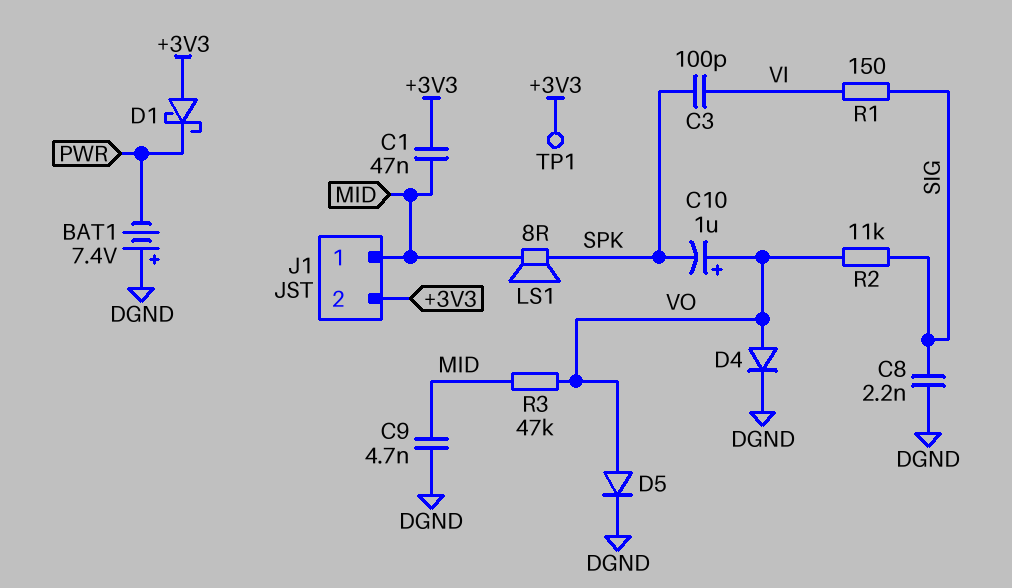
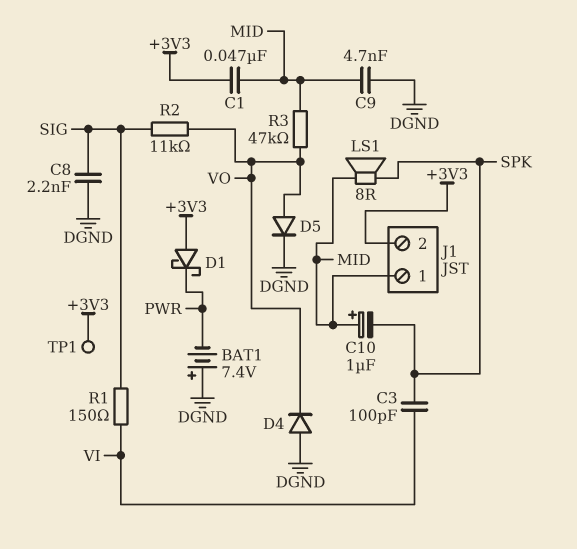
C10: 1uF (plus VO, minus SPK) -> 1uF (plus MID, minus SPK)
D4: diode (A VO, K DGND) -> diode (A DGND, K VO)

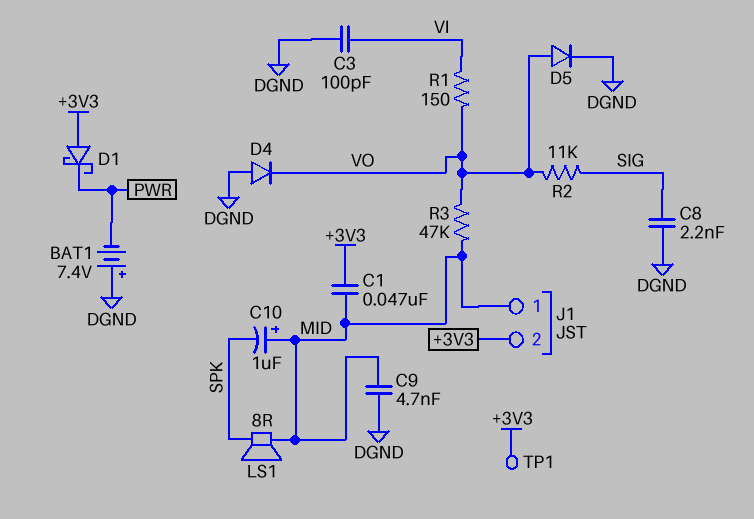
C3: 100pF (SPK, VI) -> 100pF (DGND, VI)
R1: 150 (SIG, VI) -> 150 (VI, VO)

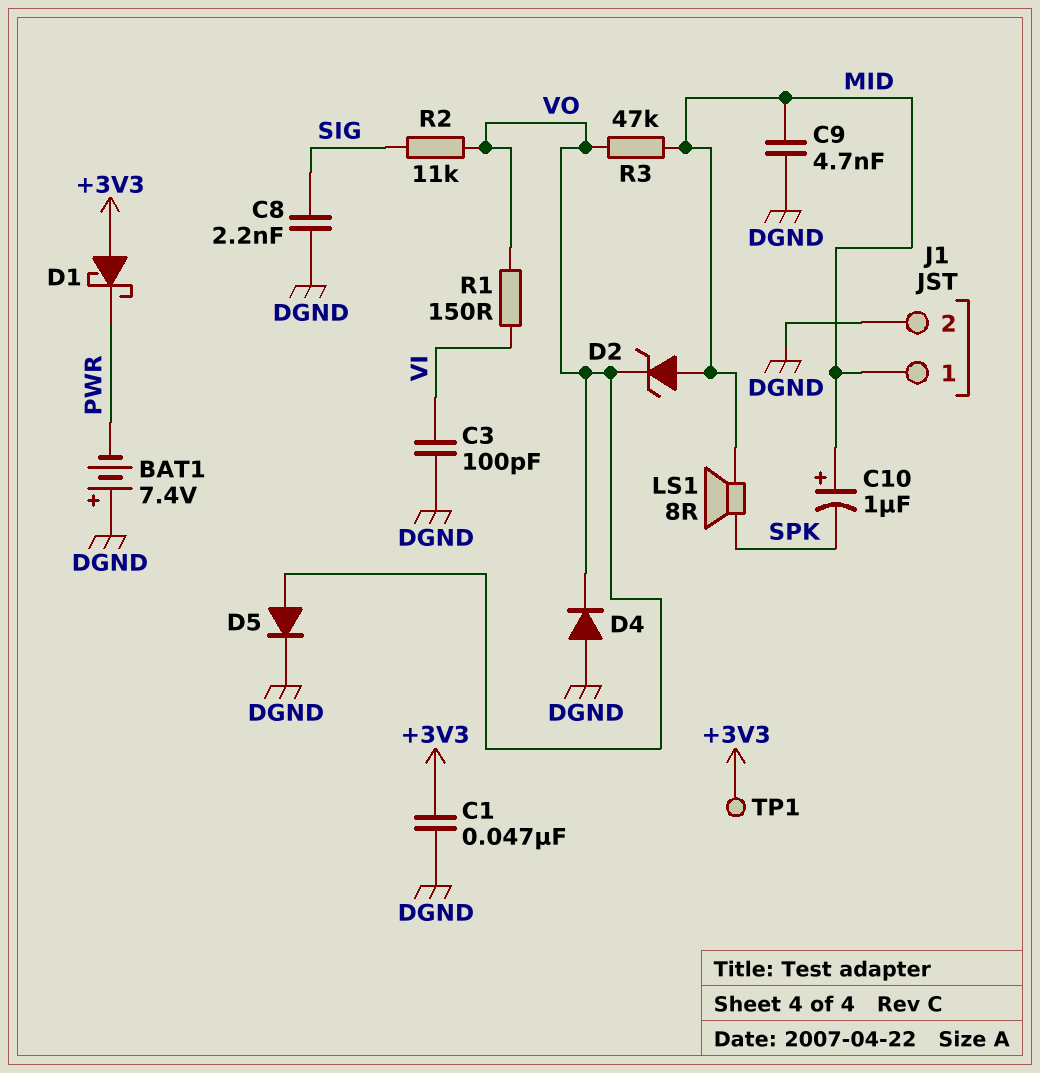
C1: 47nF (+3V3, MID) -> 47nF (+3V3, DGND)
D2: none -> zener (A MID, K VO)
J1 pin 2: +3V3 -> DGND

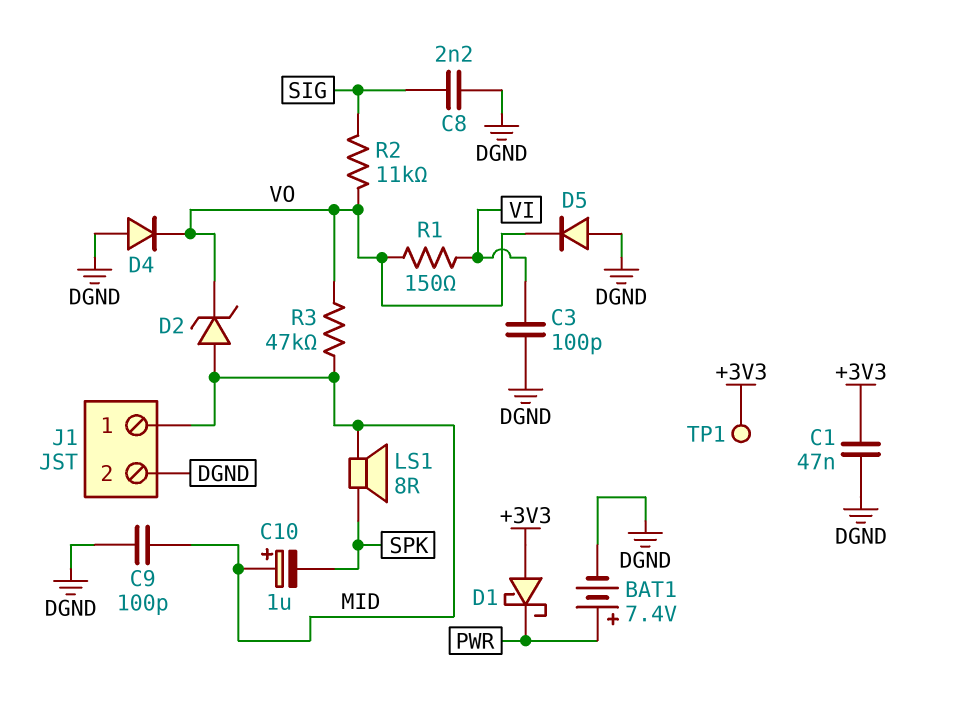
BAT1: 7.4V (plus DGND, minus PWR) -> 7.4V (plus PWR, minus DGND)
C9: 4.7nF (DGND, MID) -> 100pF (DGND, MID)
D5: diode (A VO, K DGND) -> diode (A DGND, K VO)

